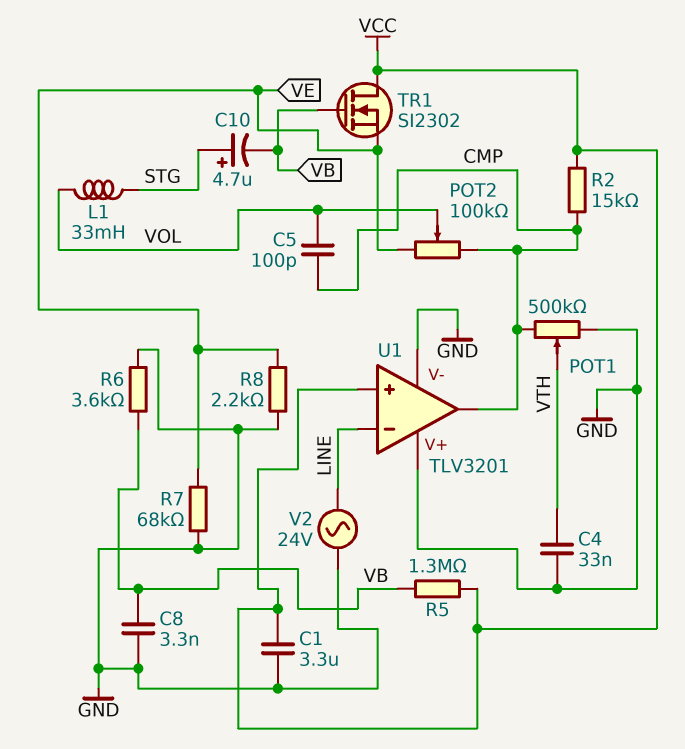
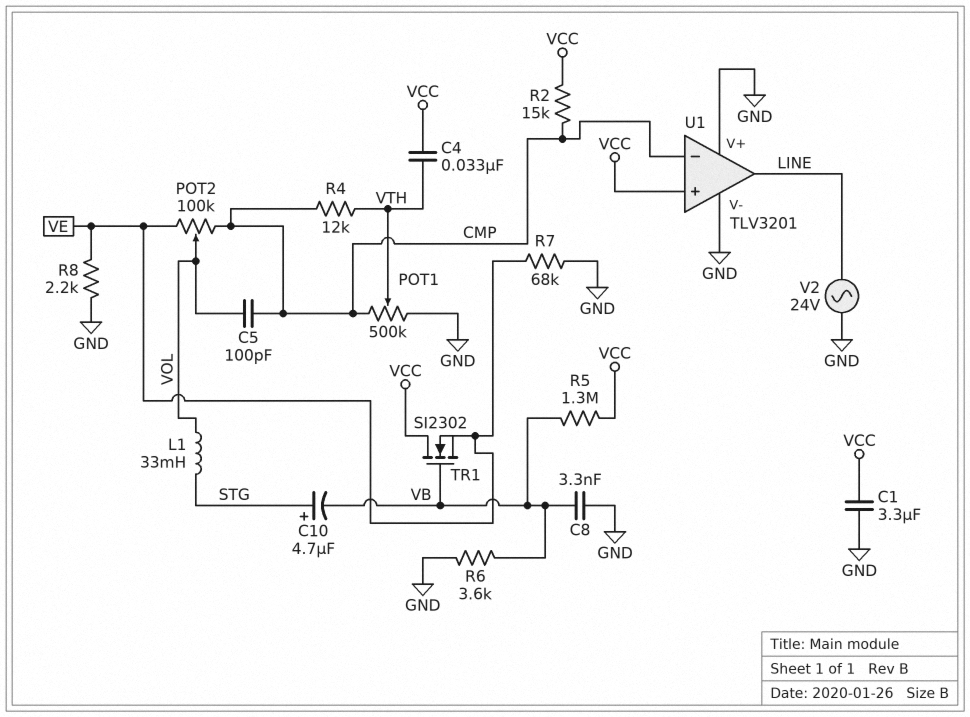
C4: 33nF (GND, VTH) -> 33nF (VCC, VTH)
R4: none -> 12k (CMP, VTH)
U1 pin in-: LINE -> CMP
U1 pin out: CMP -> LINE

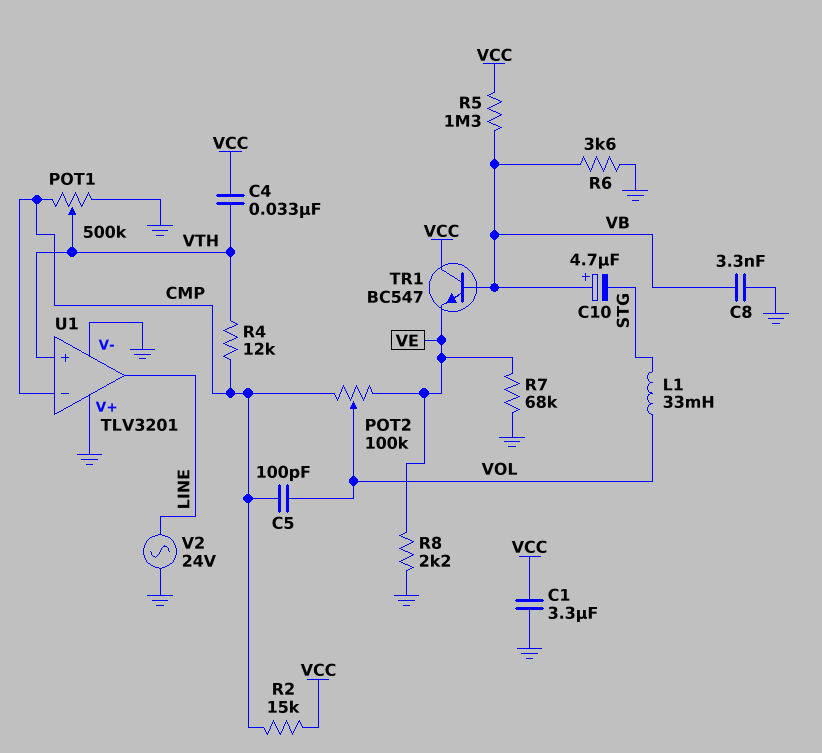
C10: 4.7uF (plus STG, minus VB) -> 4.7uF (plus VB, minus STG)
TR1: NMOS SI2302 (G VB, D VCC, S VE) -> NPN BC547 (B VB, C VCC, E VE)
U1 pin in+: VCC -> VTH

